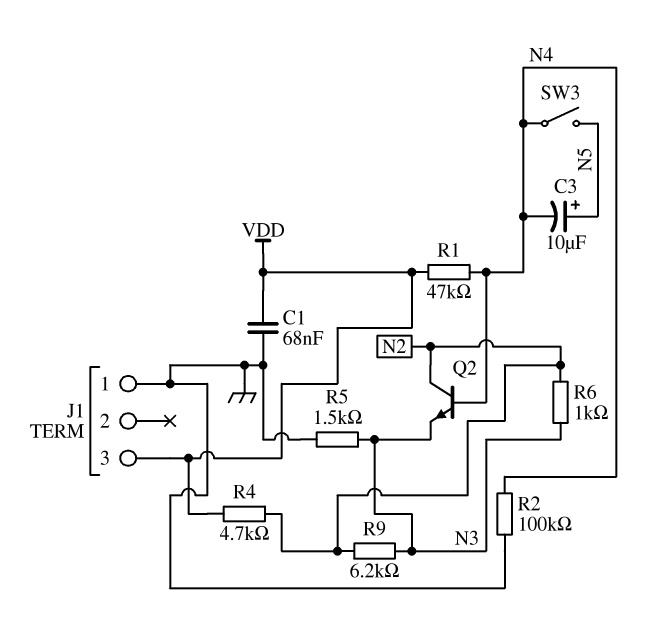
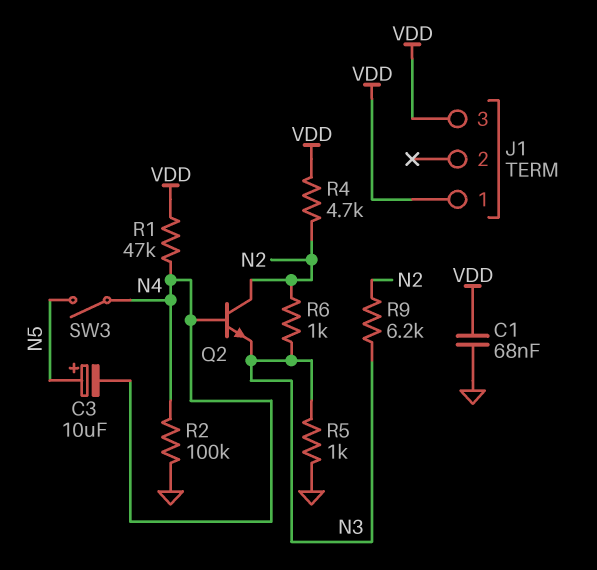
J1 pin 1: GND -> VDD
R5: 1.5k (GND, N3) -> 1k (GND, N3)

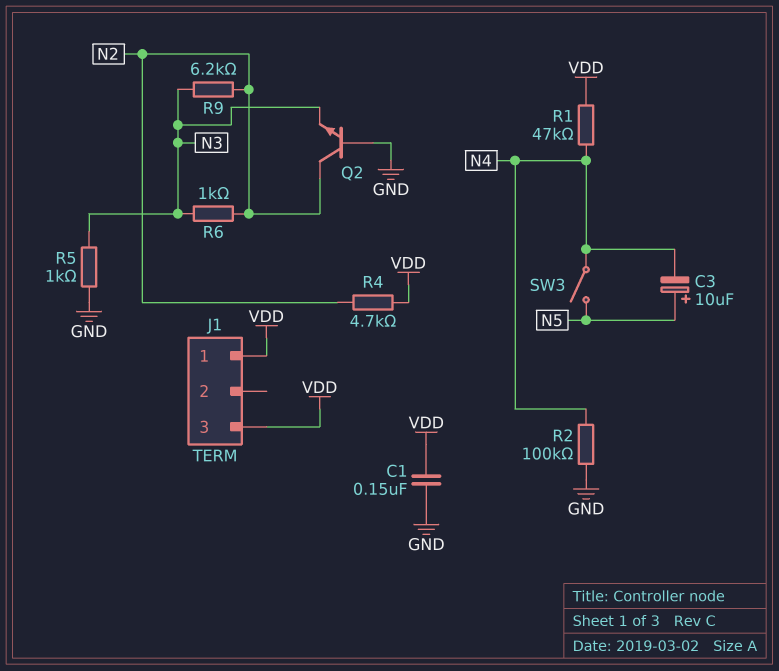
C1: 68nF (GND, VDD) -> 150nF (GND, VDD)
Q2: NPN (B N4, C N2, E N3) -> NPN (B GND, C N2, E N3)

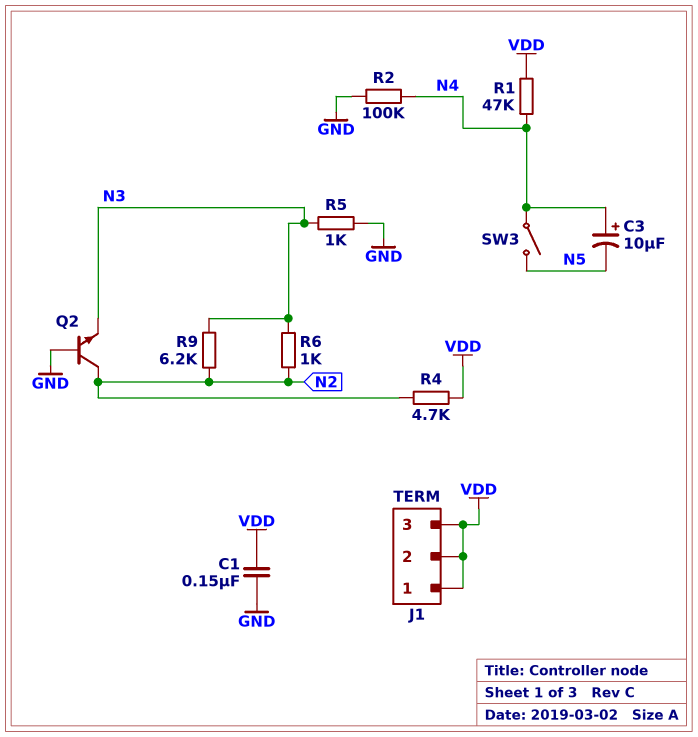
C3: 10uF (plus N5, minus N4) -> 10uF (plus N4, minus N5)
J1 pin 2: none -> VDD

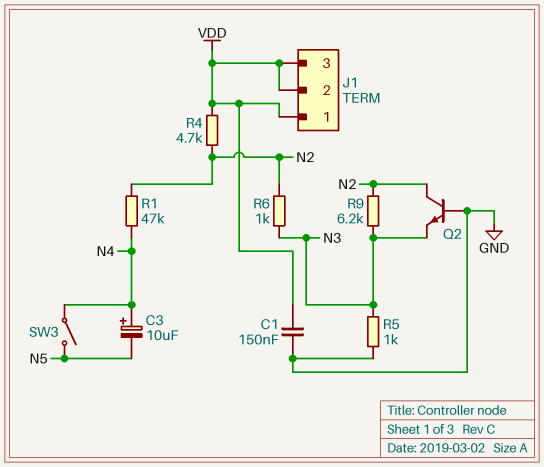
R1: 47k (N4, VDD) -> 47k (N2, N4)
R2: 100k (GND, N4) -> none

